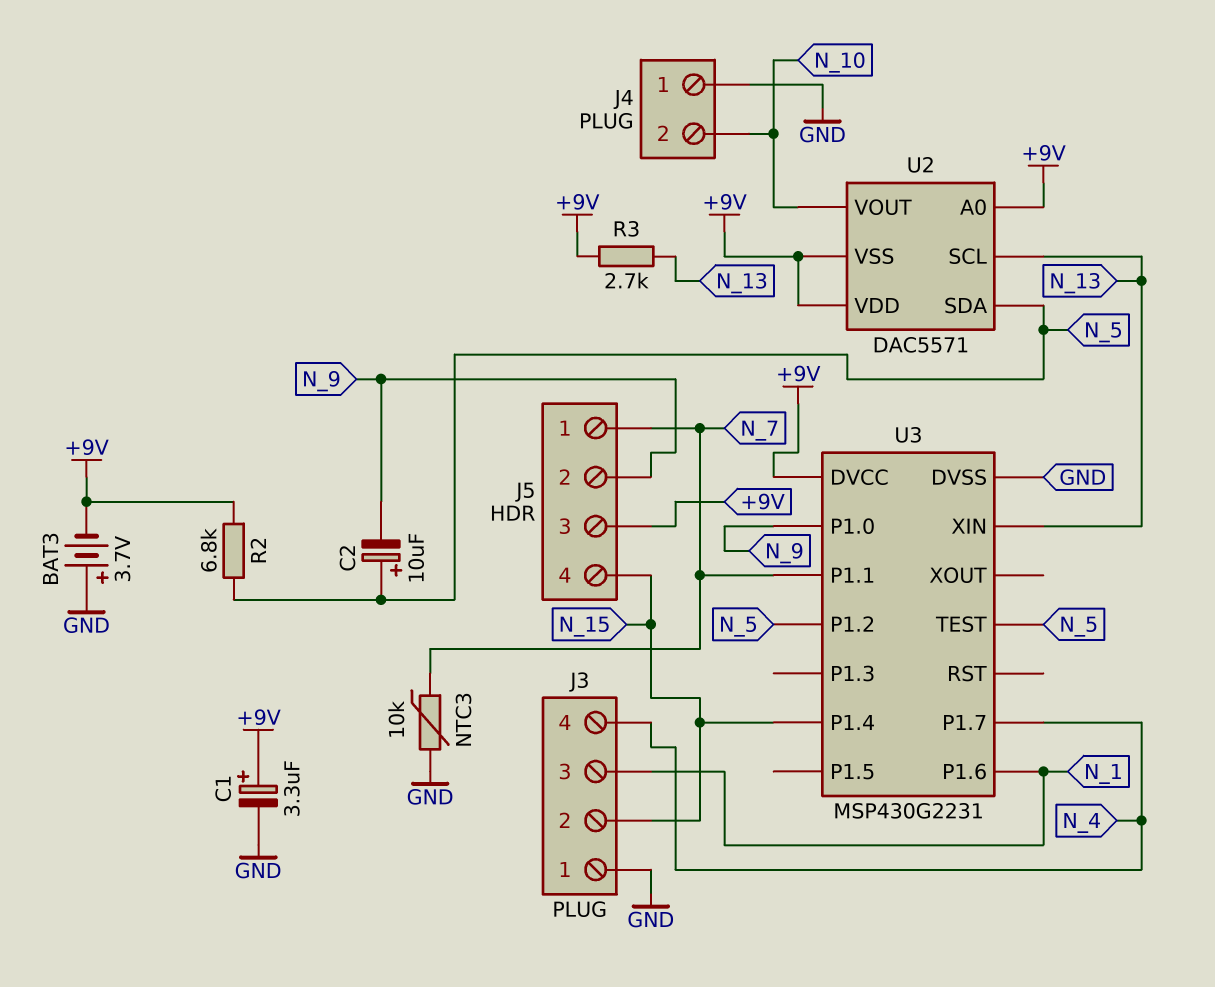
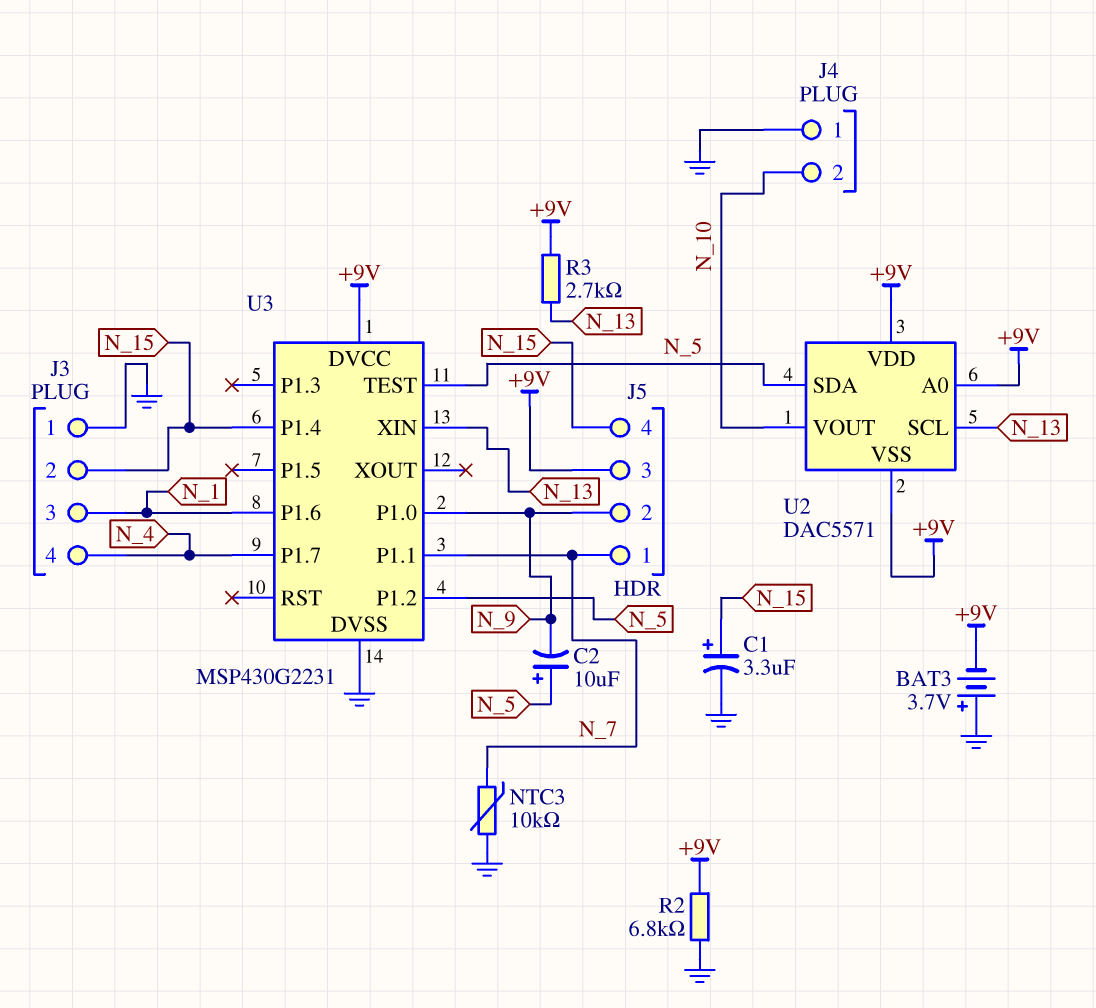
C1: 3.3uF (plus +9V, minus GND) -> 3.3uF (plus N_15, minus GND)
R2: 6.8k (+9V, N_5) -> 6.8k (+9V, GND)

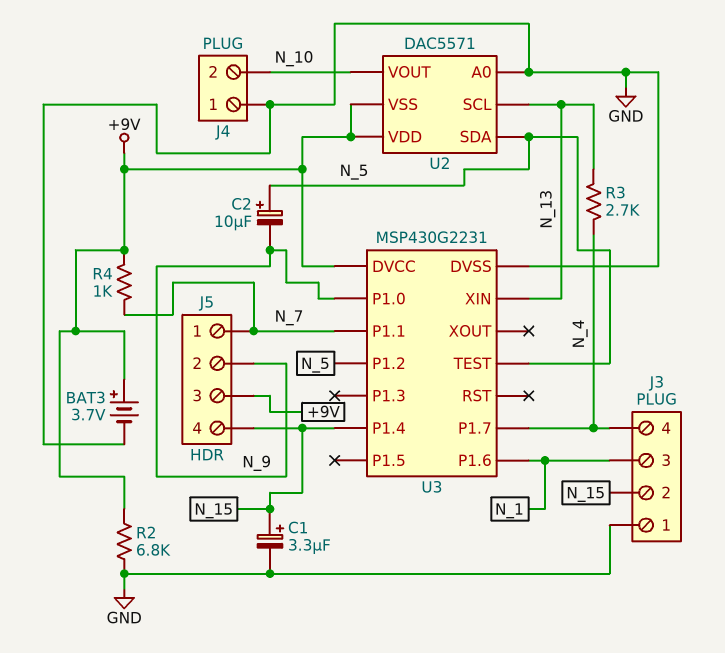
BAT3: 3.7V (plus GND, minus +9V) -> 3.7V (plus +9V, minus GND)
NTC3: 10k (GND, N_7) -> none
R3: 2.7k (+9V, N_13) -> 2.7k (N_4, N_13)
R4: none -> 1k (+9V, N_7)
U2 pin A0: +9V -> GND

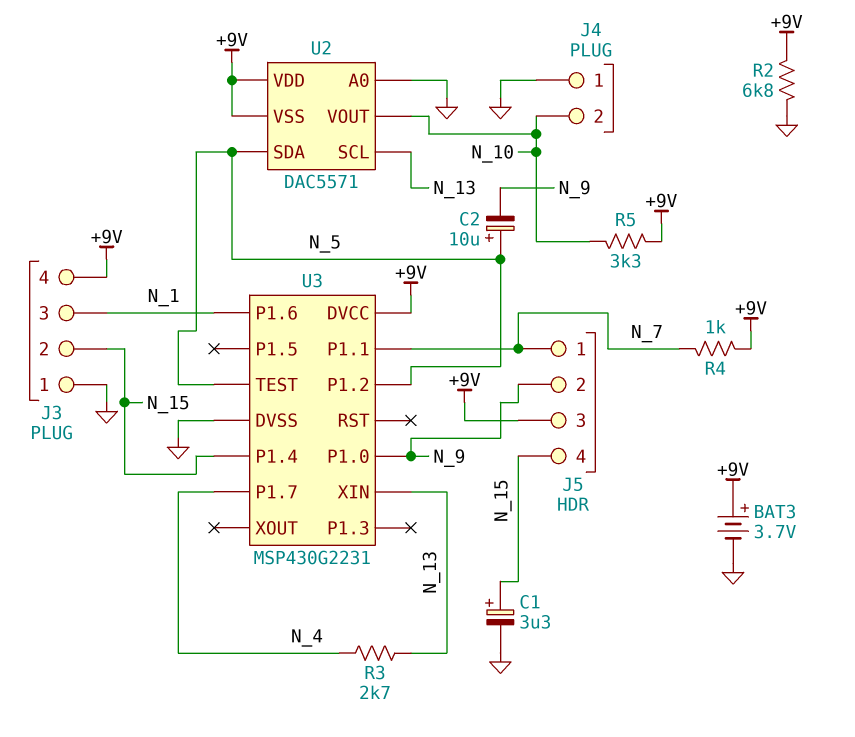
J3 pin 4: N_4 -> +9V
R5: none -> 3.3k (+9V, N_10)

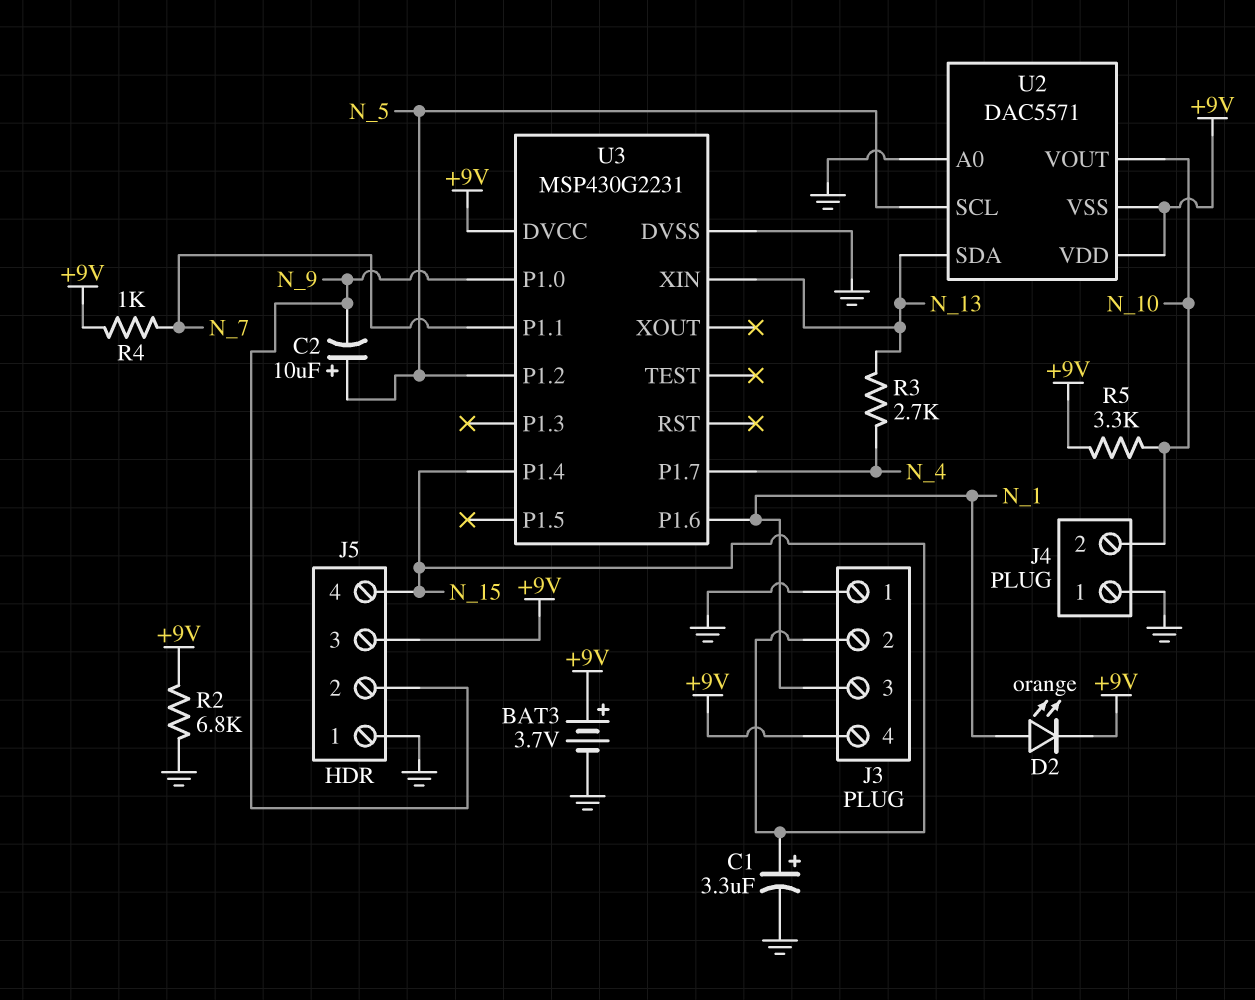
D2: none -> LED orange (A N_1, K +9V)
J5 pin 1: N_7 -> GND
U2 pin SCL: N_13 -> N_5
U2 pin SDA: N_5 -> N_13
U3 pin TEST: N_5 -> none

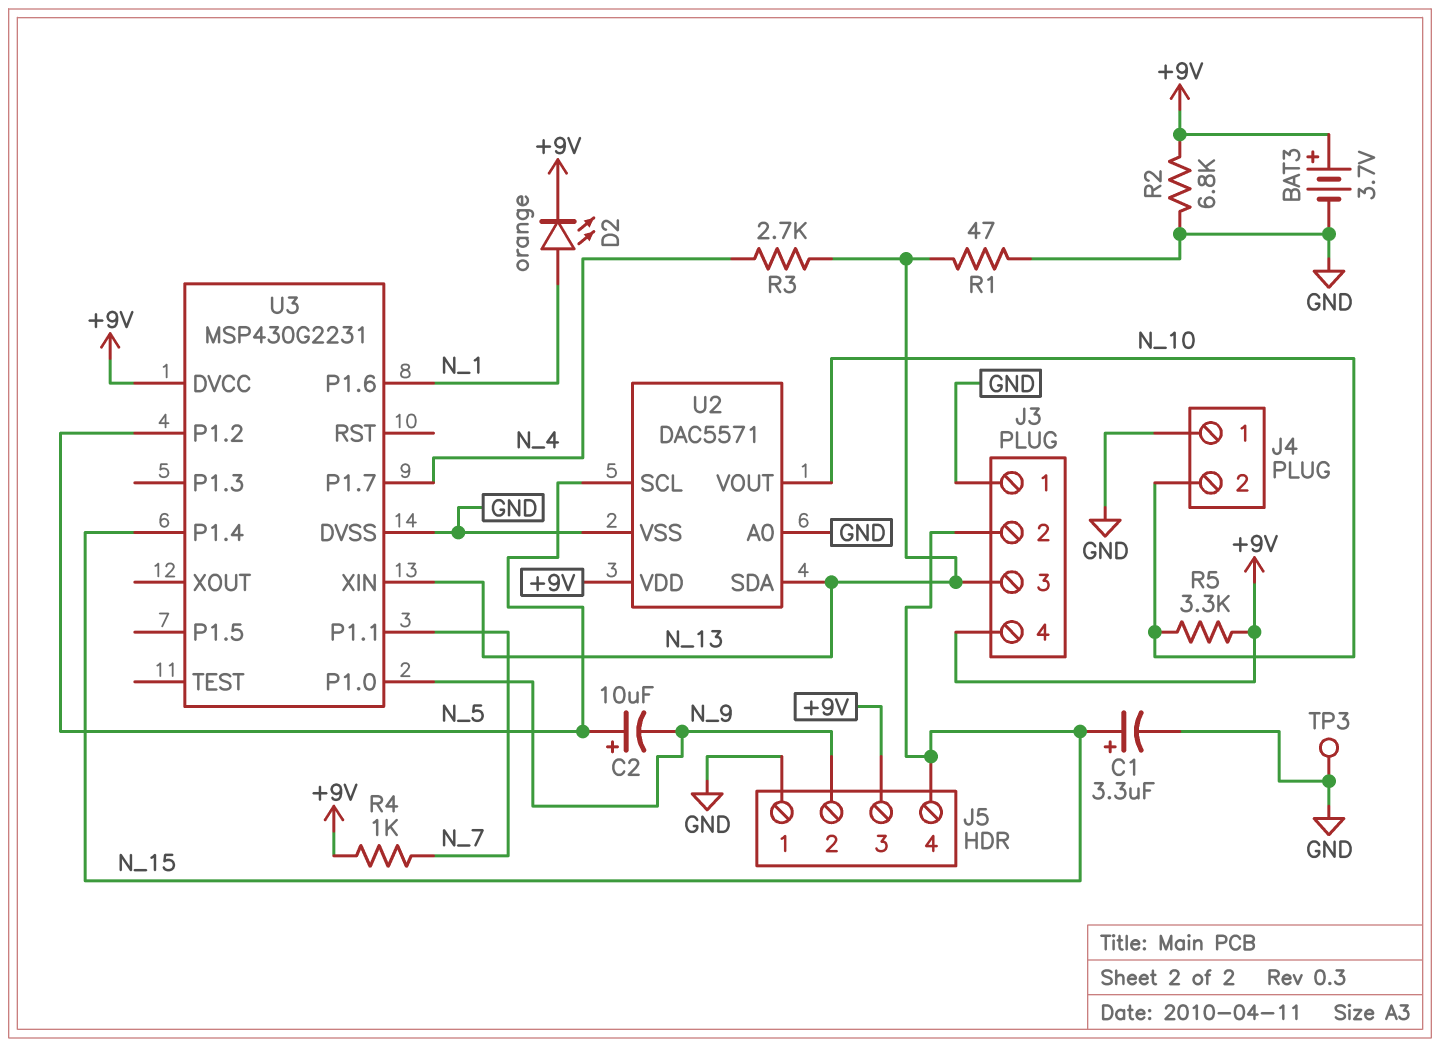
J3 pin 3: N_1 -> N_13
R1: none -> 47 (GND, N_13)
TP3: none -> test point (GND)
U2 pin VSS: +9V -> GND

